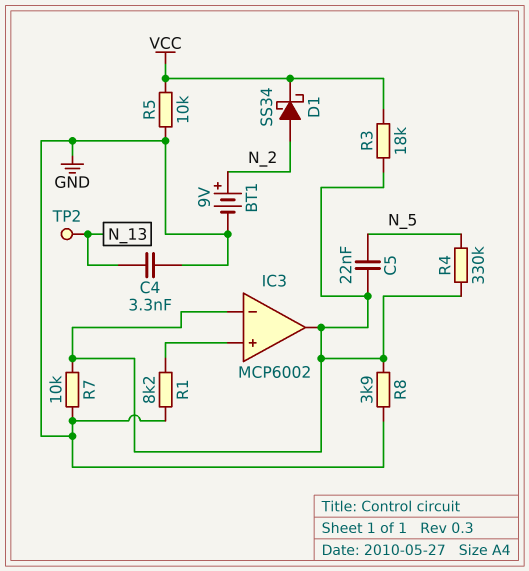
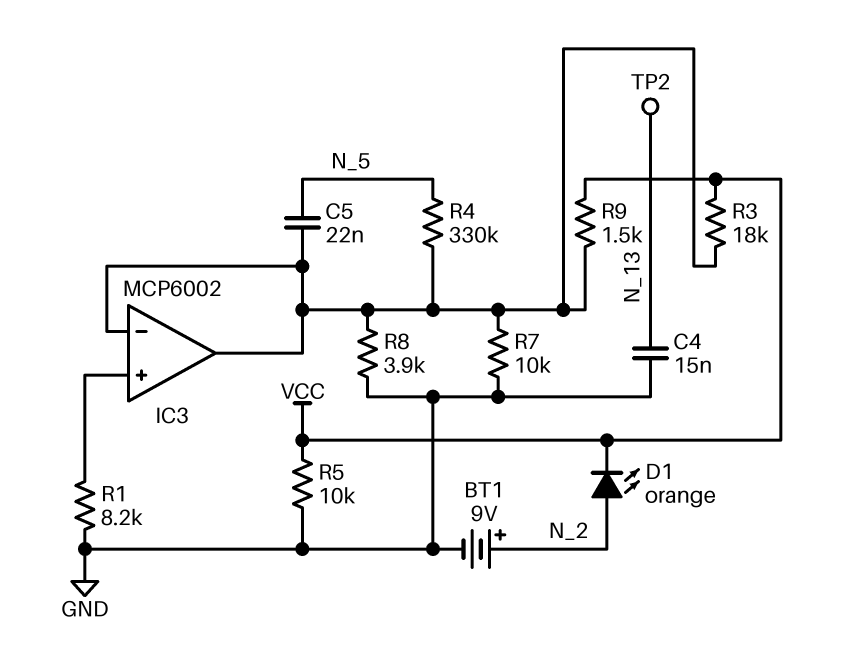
C4: 3.3nF (GND, N_13) -> 15nF (GND, N_13)
D1: schottky SS34 (A N_2, K VCC) -> LED orange (A N_2, K VCC)
R9: none -> 1.5k (IC3/in-, VCC)

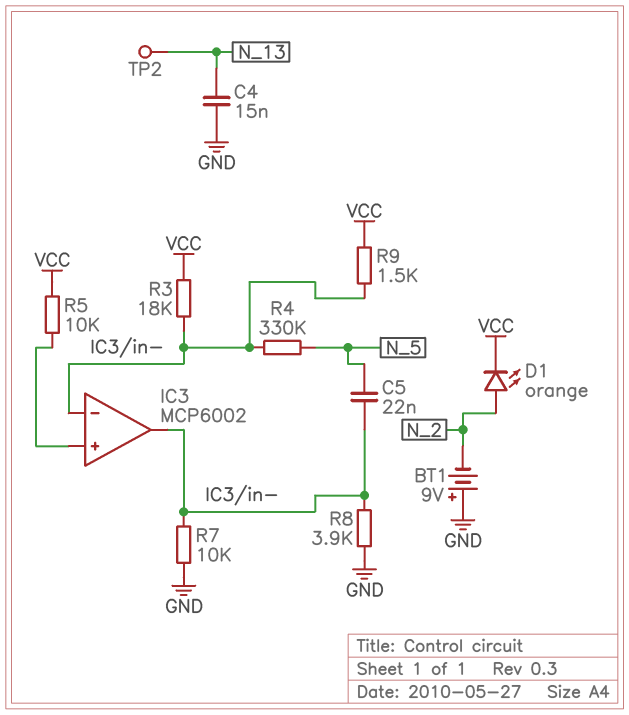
BT1: 9V (plus N_2, minus GND) -> 9V (plus GND, minus N_2)
R1: 8.2k (GND, IC3/in+) -> none
R5: 10k (GND, VCC) -> 10k (IC3/in+, VCC)

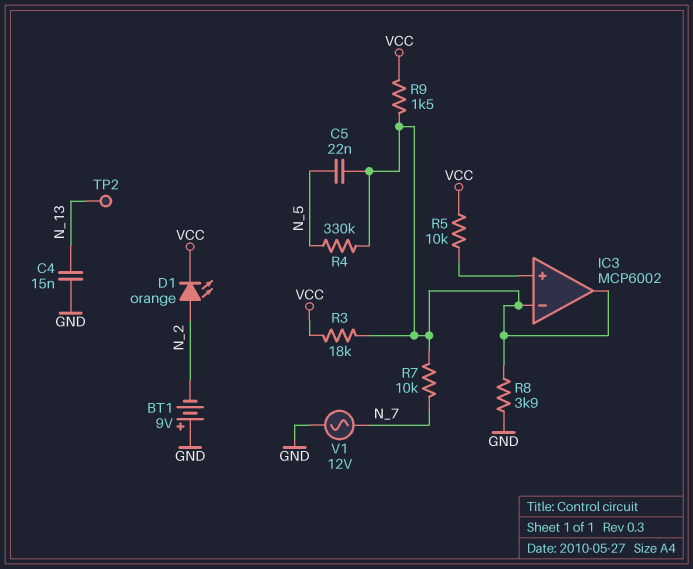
R7: 10k (GND, IC3/in-) -> 10k (IC3/in-, N_7)
V1: none -> AC 12V (GND, N_7)

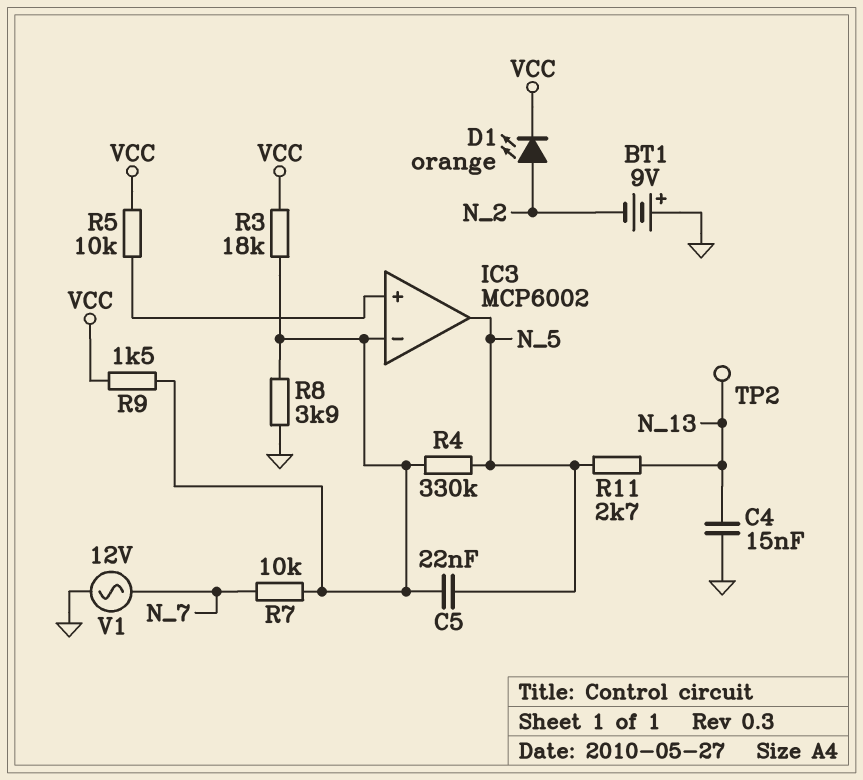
IC3 pin out: IC3/in- -> N_5
R11: none -> 2.7k (N_5, N_13)

